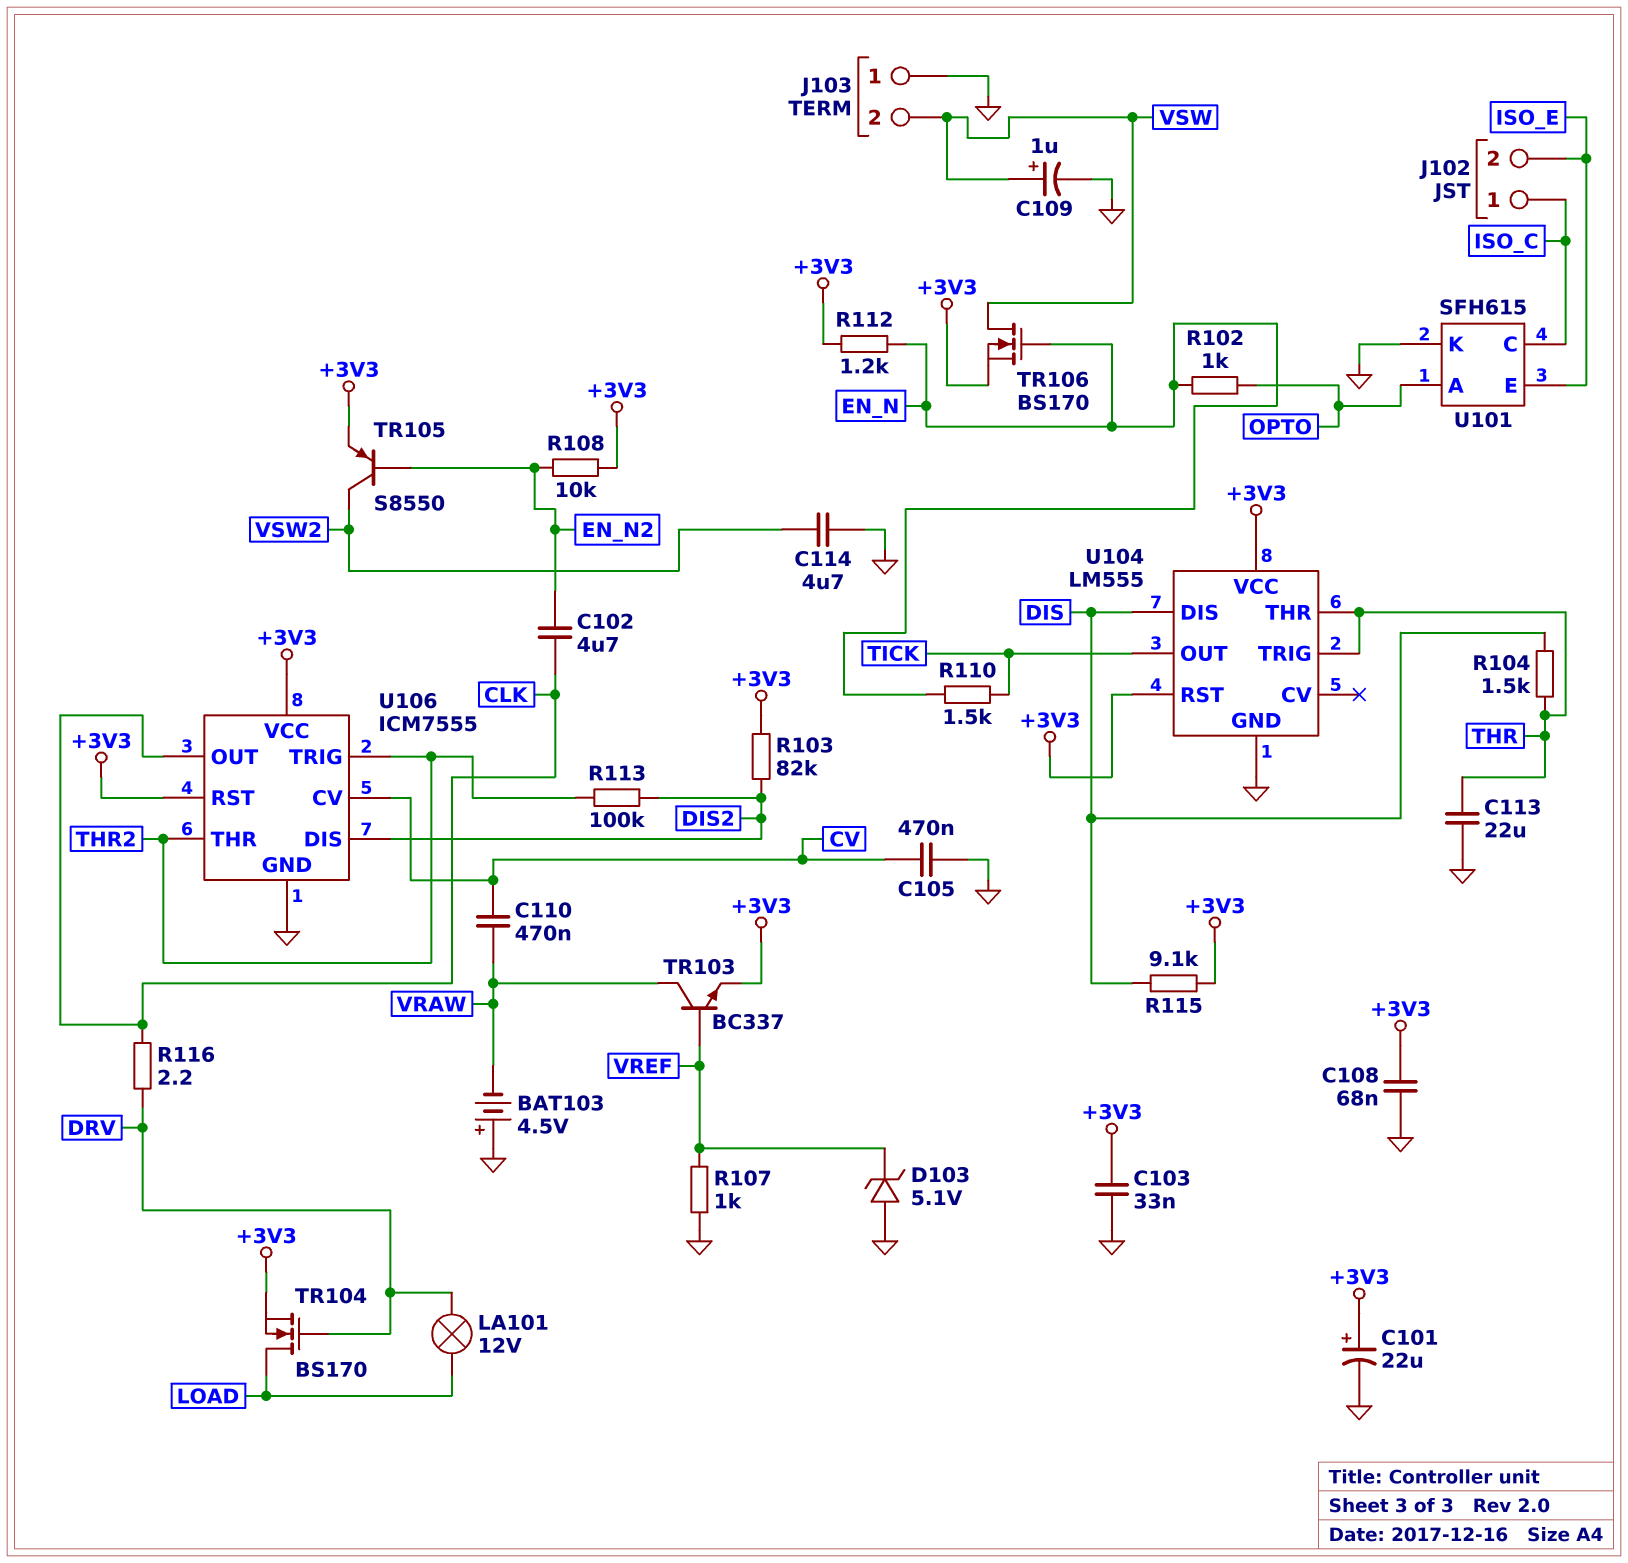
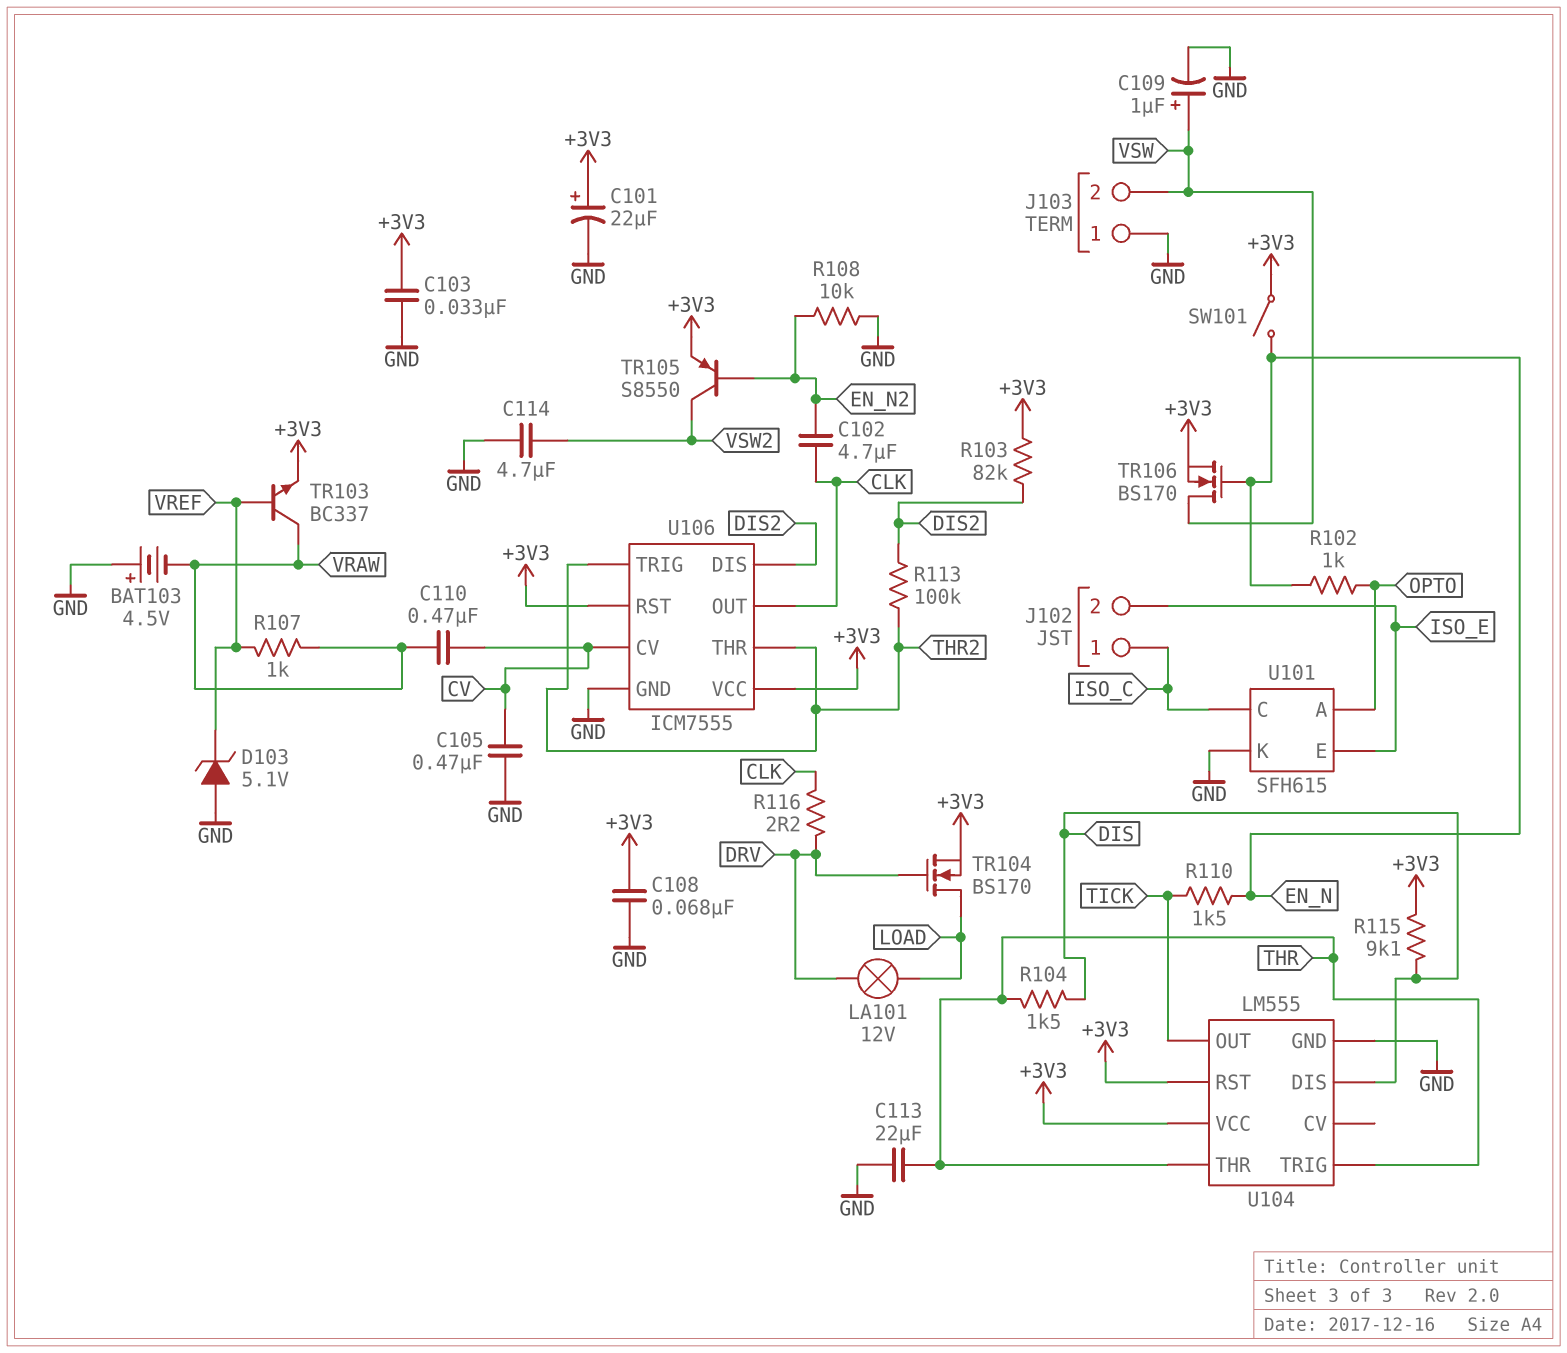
R107: 1k (GND, VREF) -> 1k (VRAW, VREF)
R108: 10k (+3V3, EN_N2) -> 10k (EN_N2, GND)
R112: 1.2k (+3V3, EN_N) -> none
SW101: none -> switch (+3V3, EN_N)

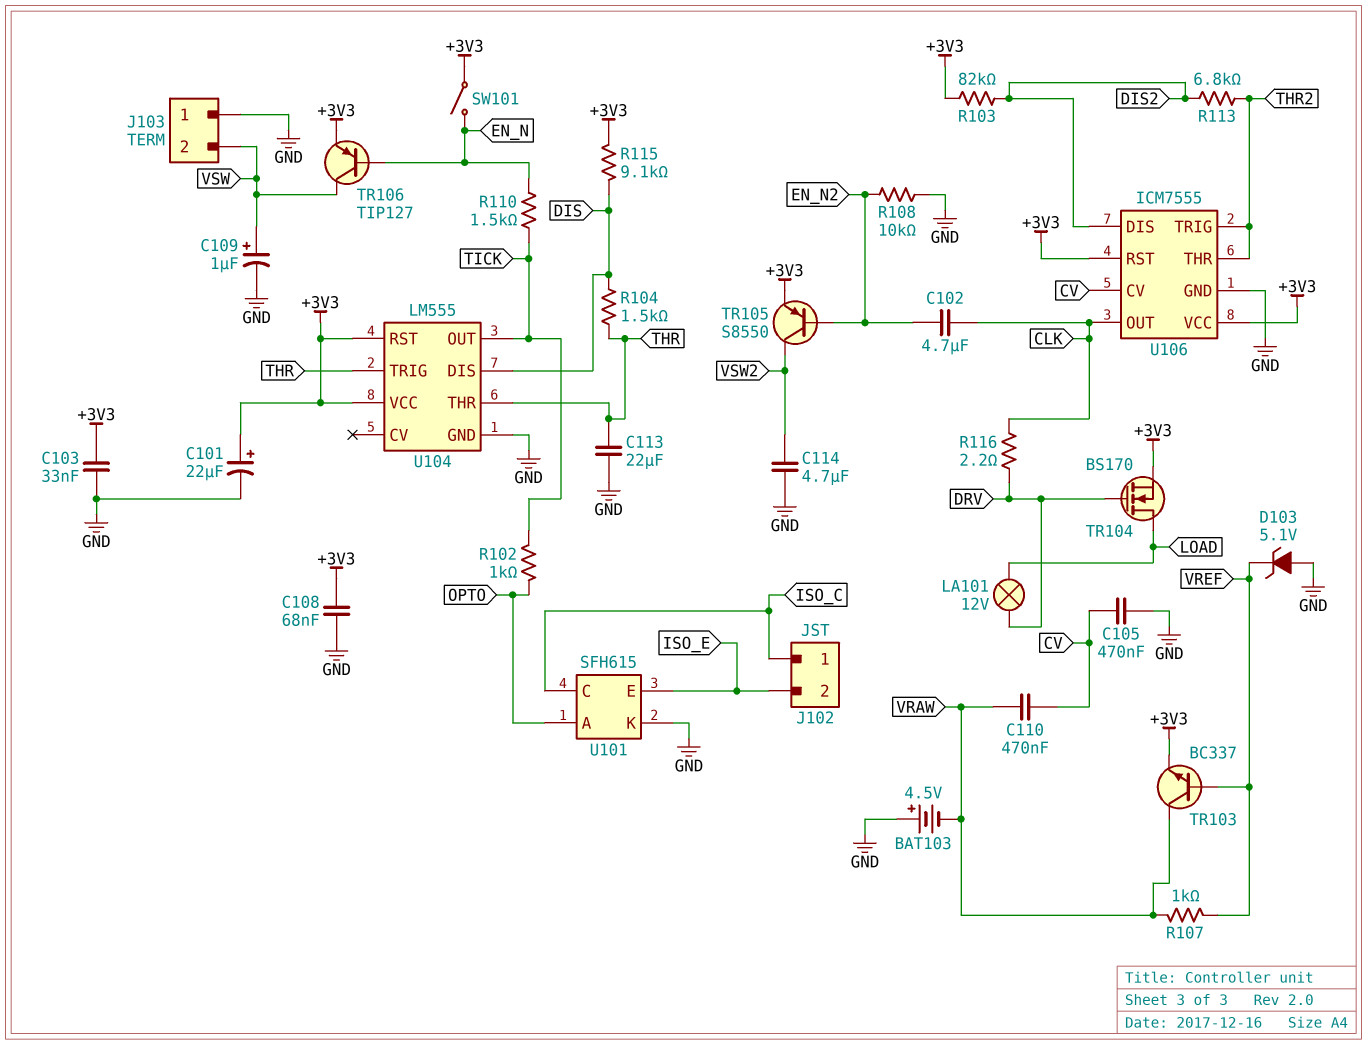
R102: 1k (EN_N, OPTO) -> 1k (OPTO, TICK)
R113: 100k (DIS2, THR2) -> 6.8k (DIS2, THR2)
TR106: NMOS BS170 (G EN_N, D VSW, S +3V3) -> PNP TIP127 (B EN_N, C VSW, E +3V3)

